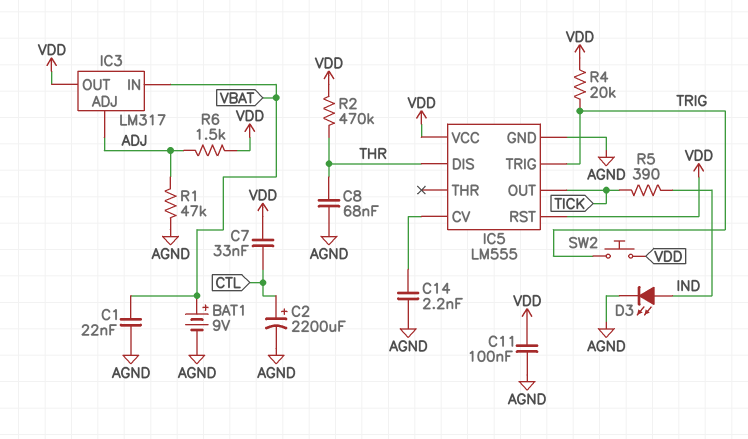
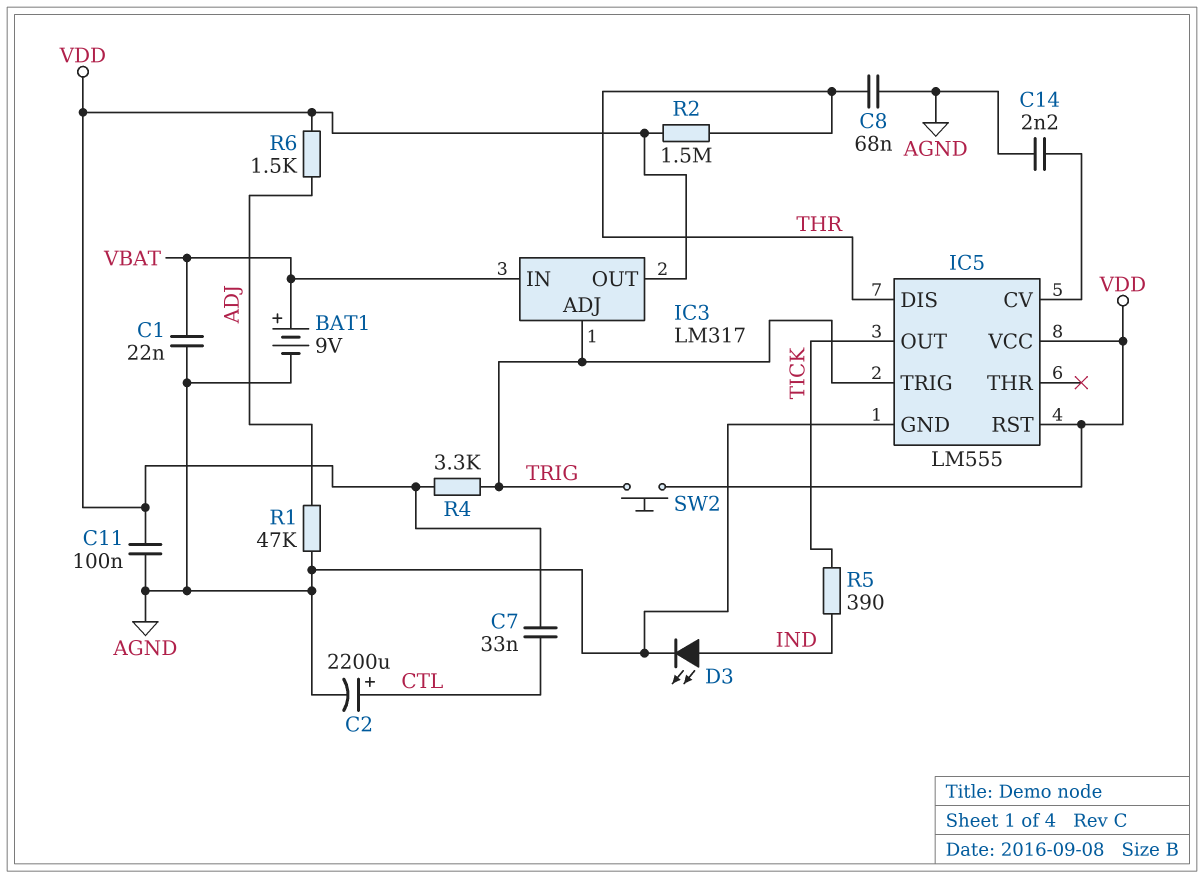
IC3 pin ADJ: ADJ -> TRIG
R2: 470k (THR, VDD) -> 1.5M (THR, VDD)
R4: 20k (TRIG, VDD) -> 3.3k (TRIG, VDD)

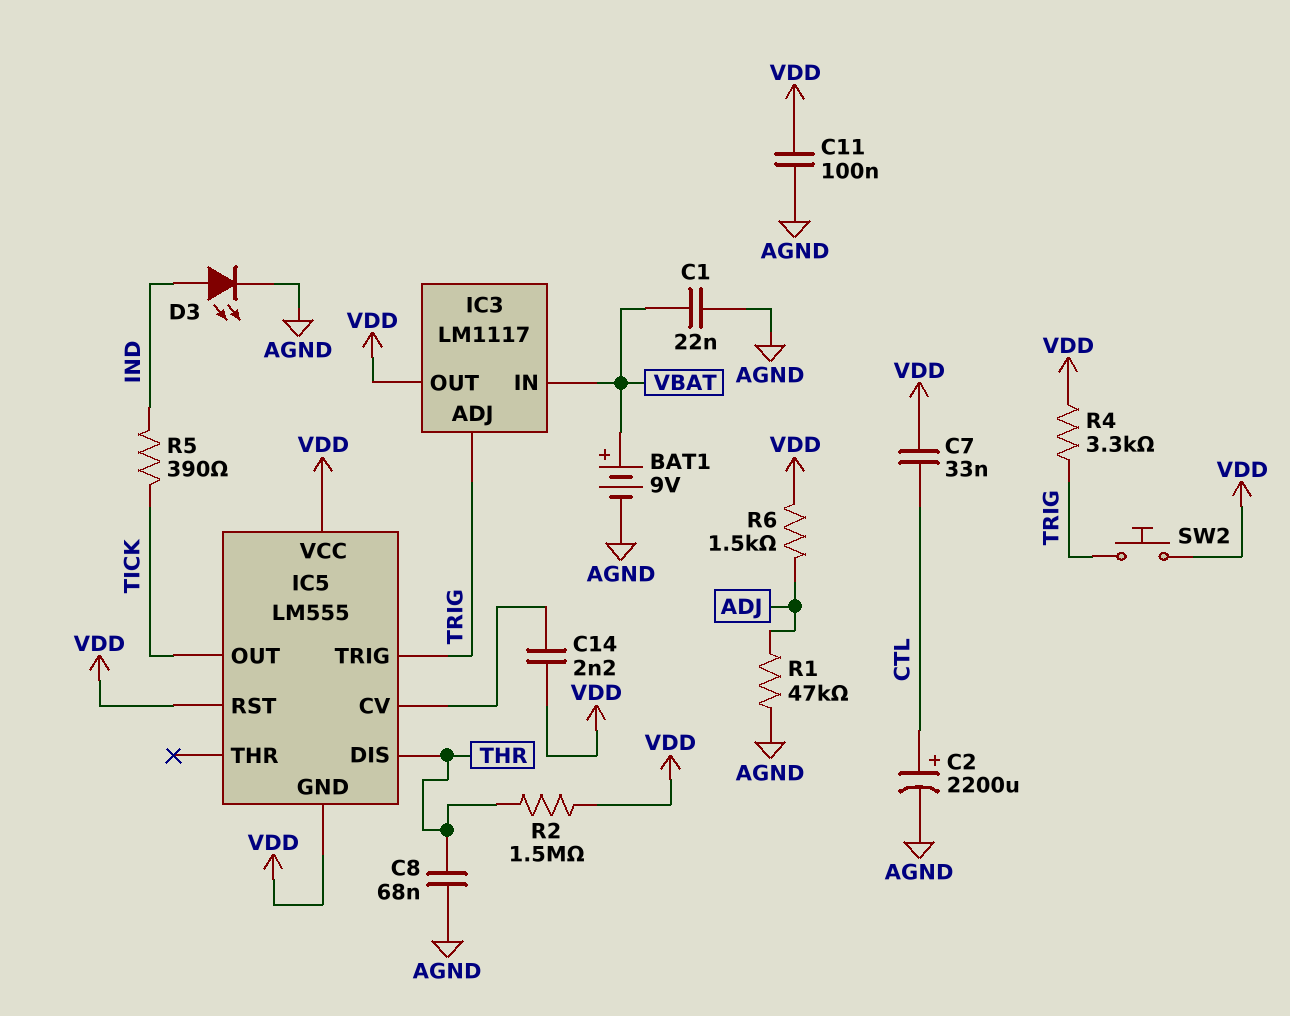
C14: 2.2nF (AGND, IC5/CV) -> 2.2nF (IC5/CV, VDD)
IC3: LM317 -> LM1117
IC5 pin GND: AGND -> VDD

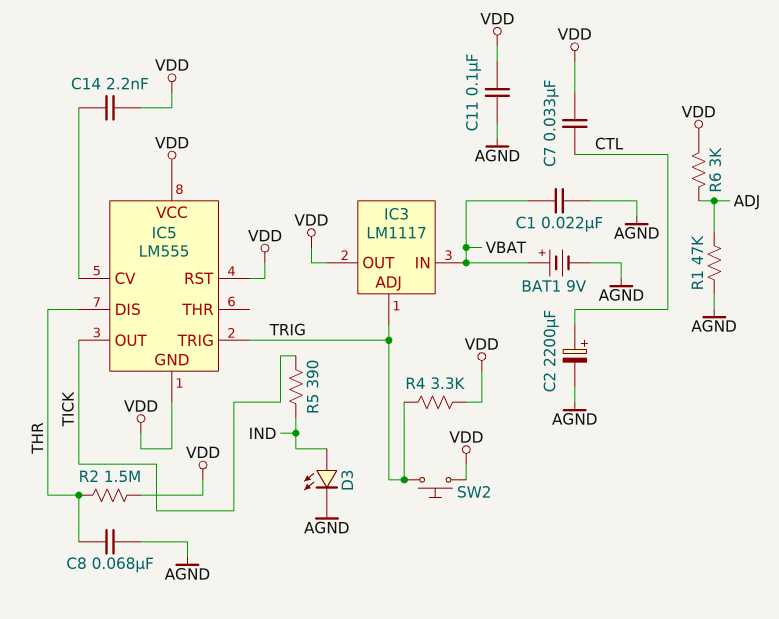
R6: 1.5k (ADJ, VDD) -> 3k (ADJ, VDD)

